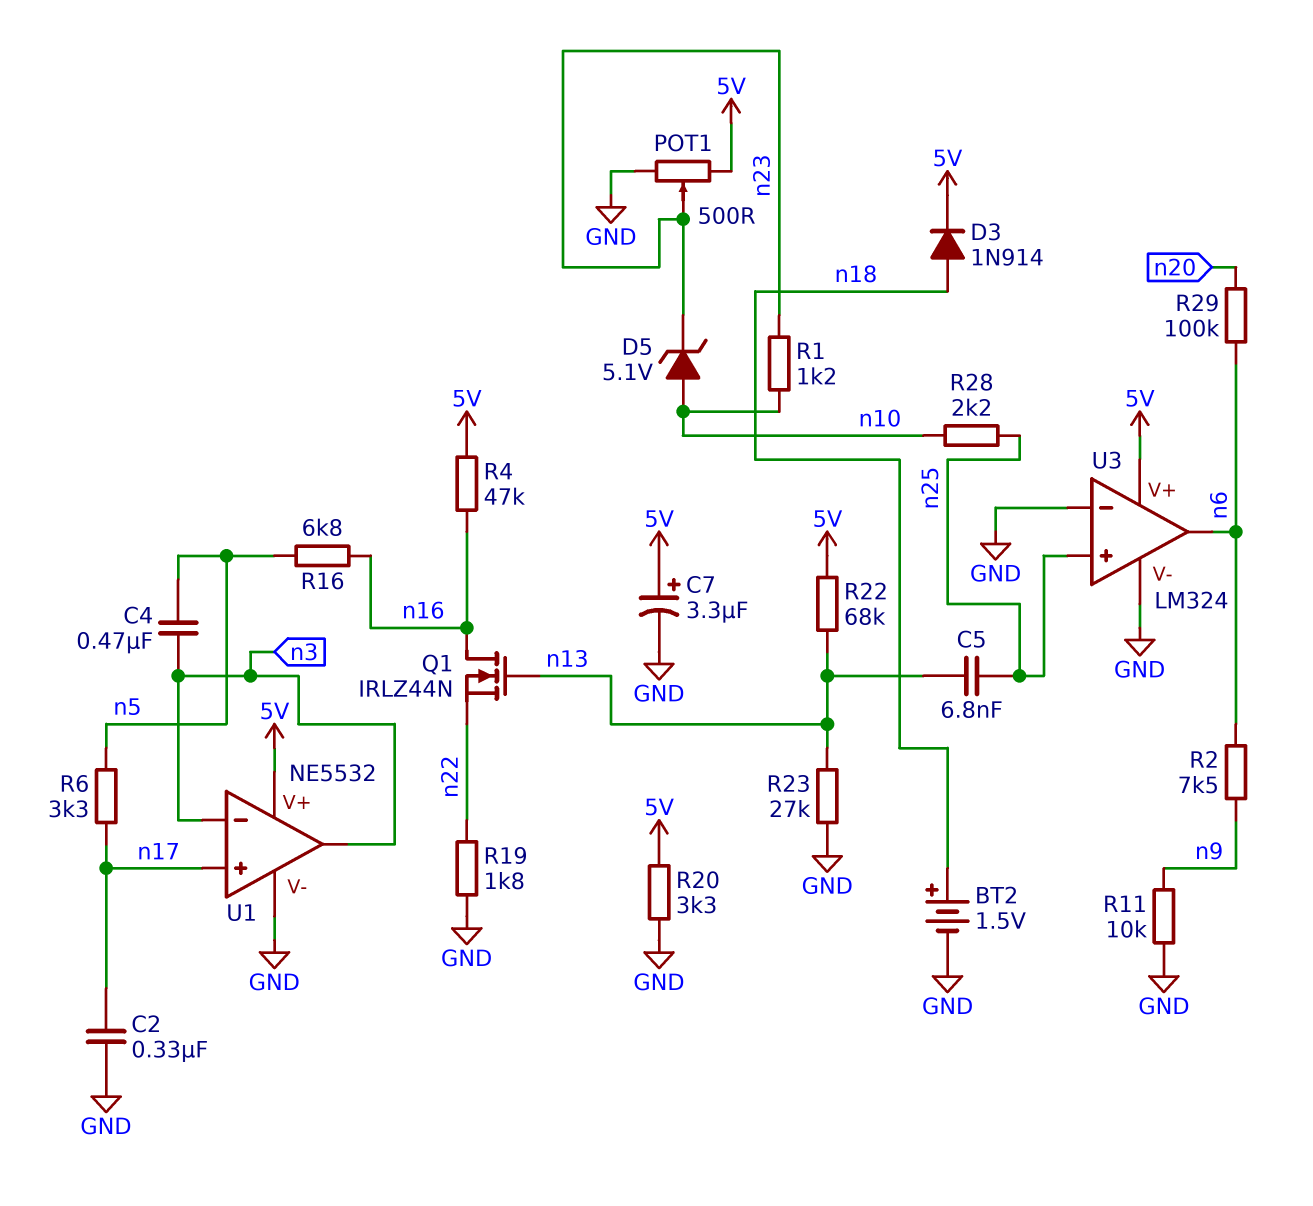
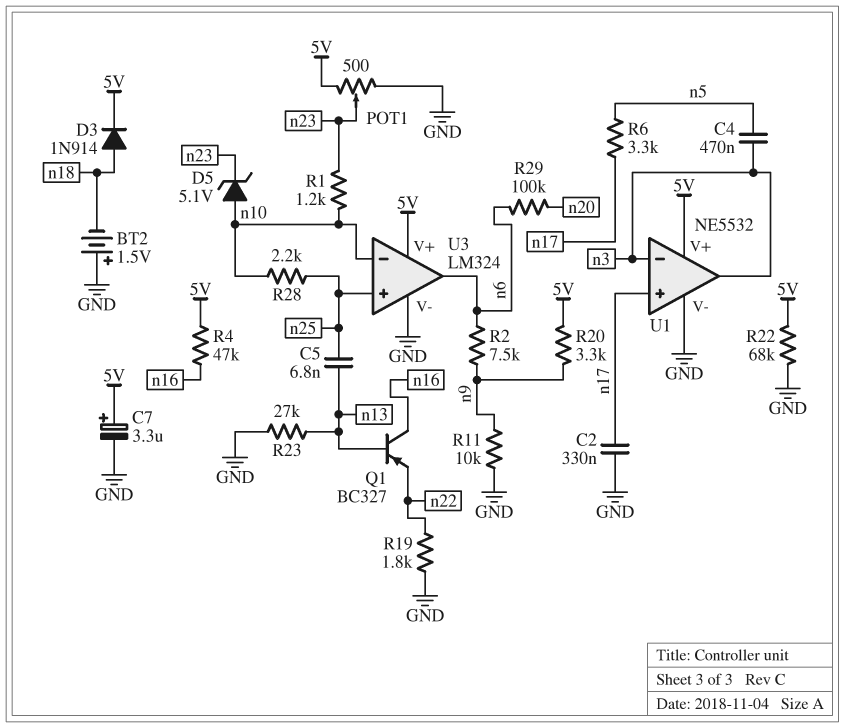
BT2: 1.5V (plus n18, minus GND) -> 1.5V (plus GND, minus n18)
Q1: NMOS IRLZ44N (G n13, D n16, S n22) -> PNP BC327 (B n13, C n16, E n22)
R16: 6.8k (n5, n16) -> none
R20: 3.3k (5V, GND) -> 3.3k (5V, n9)
R22: 68k (5V, n13) -> 68k (5V, GND)
U3 pin in-: GND -> n10

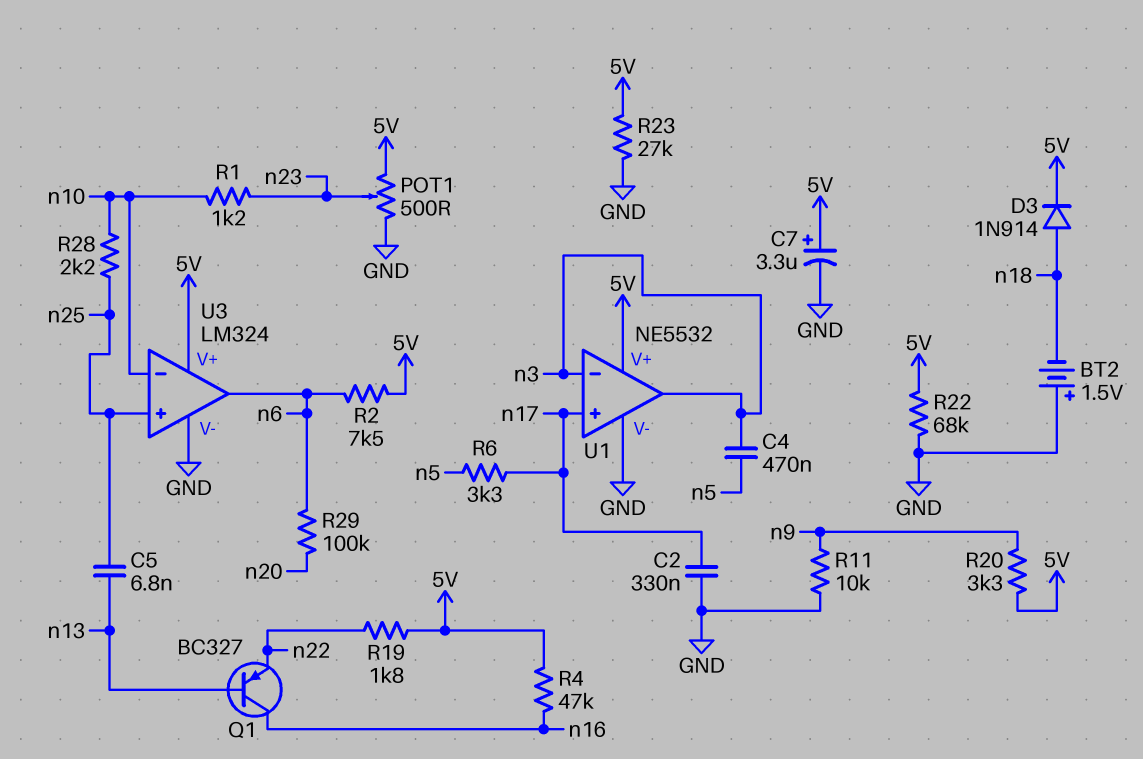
D5: zener 5.1V (A n10, K n23) -> none
R2: 7.5k (n6, n9) -> 7.5k (5V, n6)
R19: 1.8k (GND, n22) -> 1.8k (5V, n22)
R23: 27k (GND, n13) -> 27k (5V, GND)

